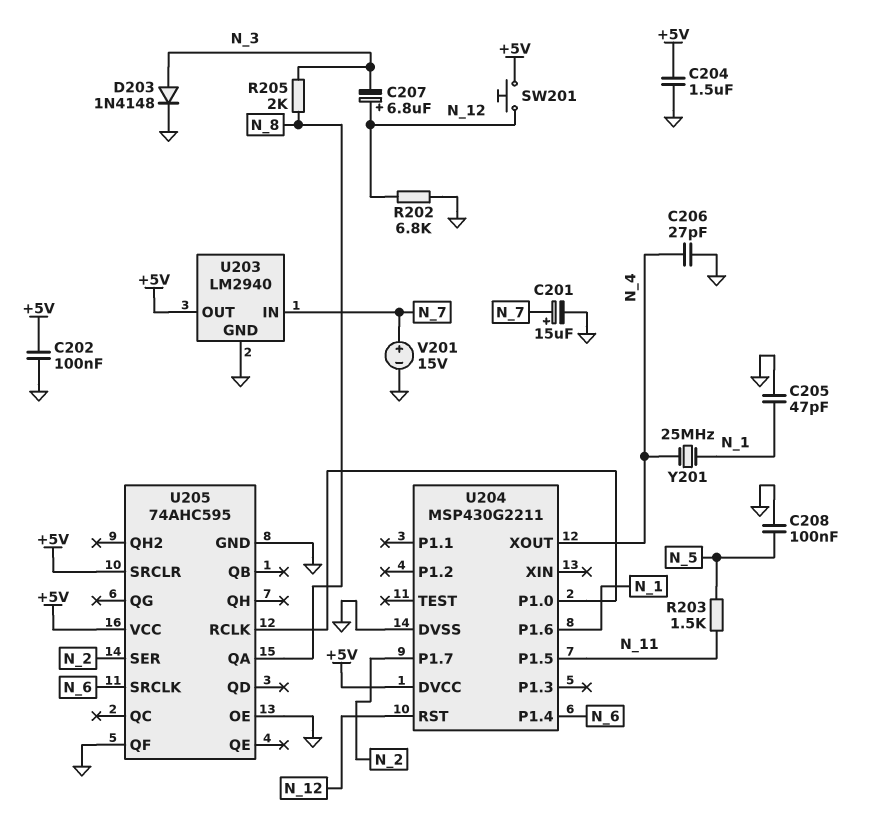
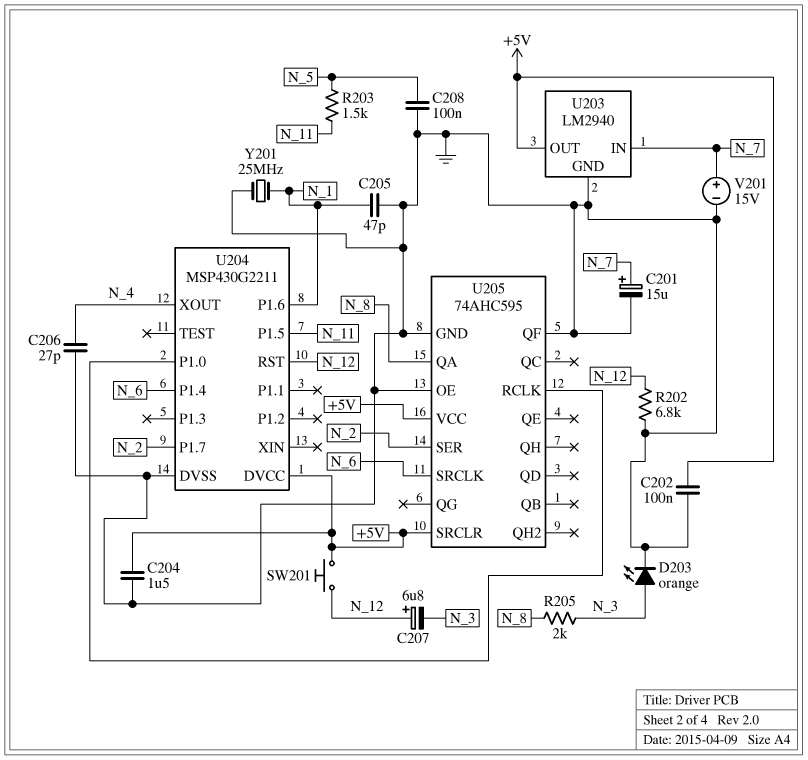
D203: diode 1N4148 (A N_3, K GND) -> LED orange (A N_3, K GND)
Y201: 25MHz (N_1, N_4) -> 25MHz (GND, N_1)

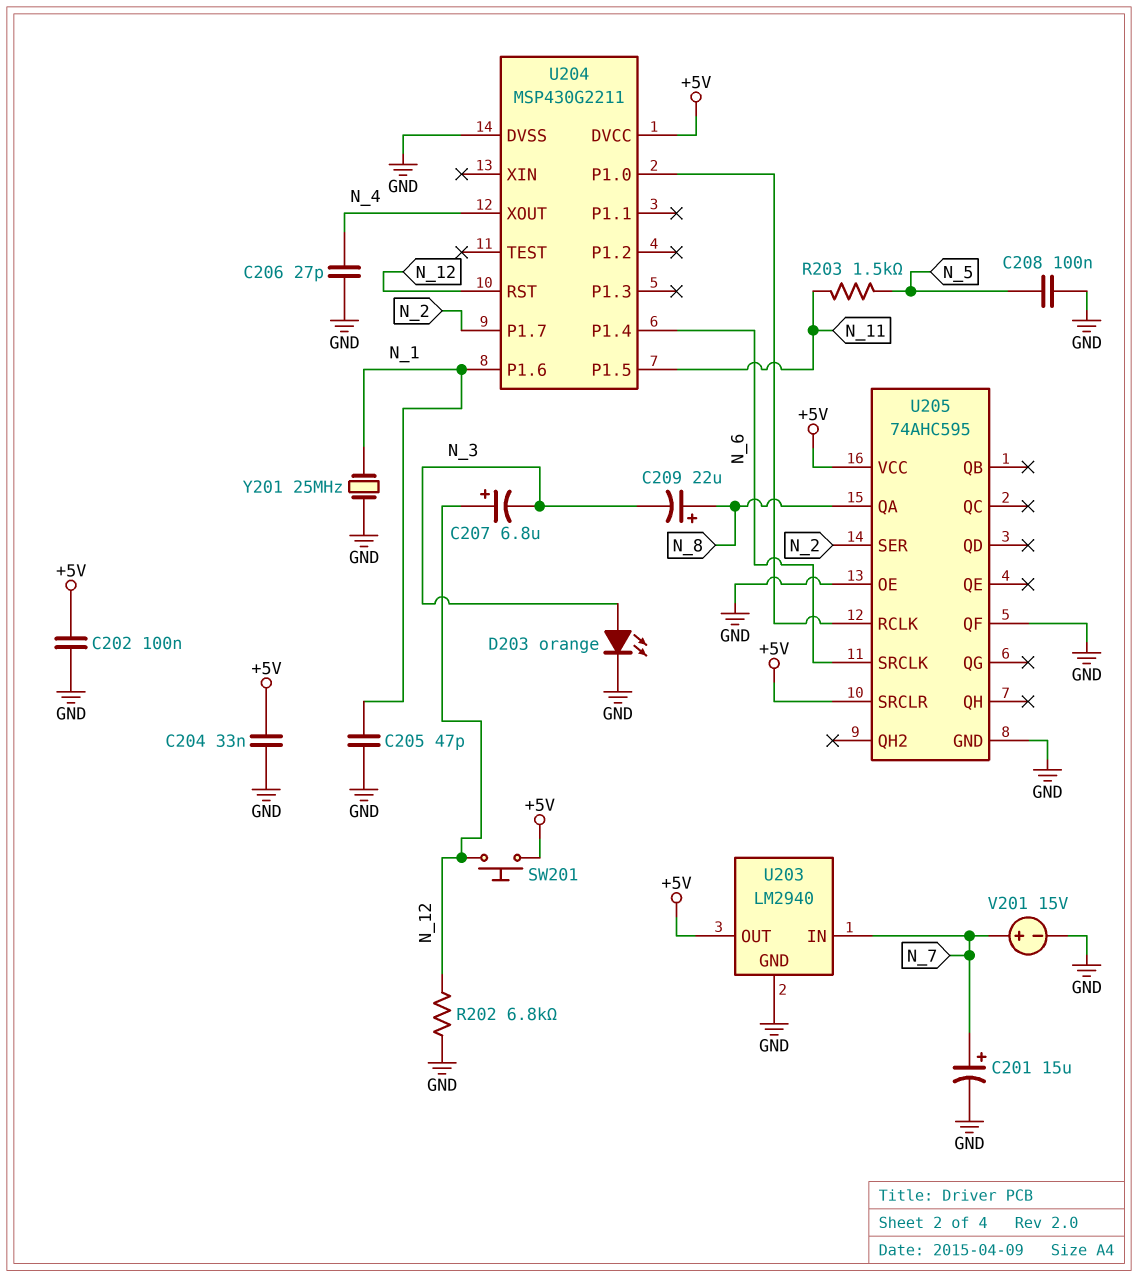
C204: 1.5uF (+5V, GND) -> 33nF (+5V, GND)
C209: none -> 22uF (plus N_8, minus N_3)
R205: 2k (N_3, N_8) -> none

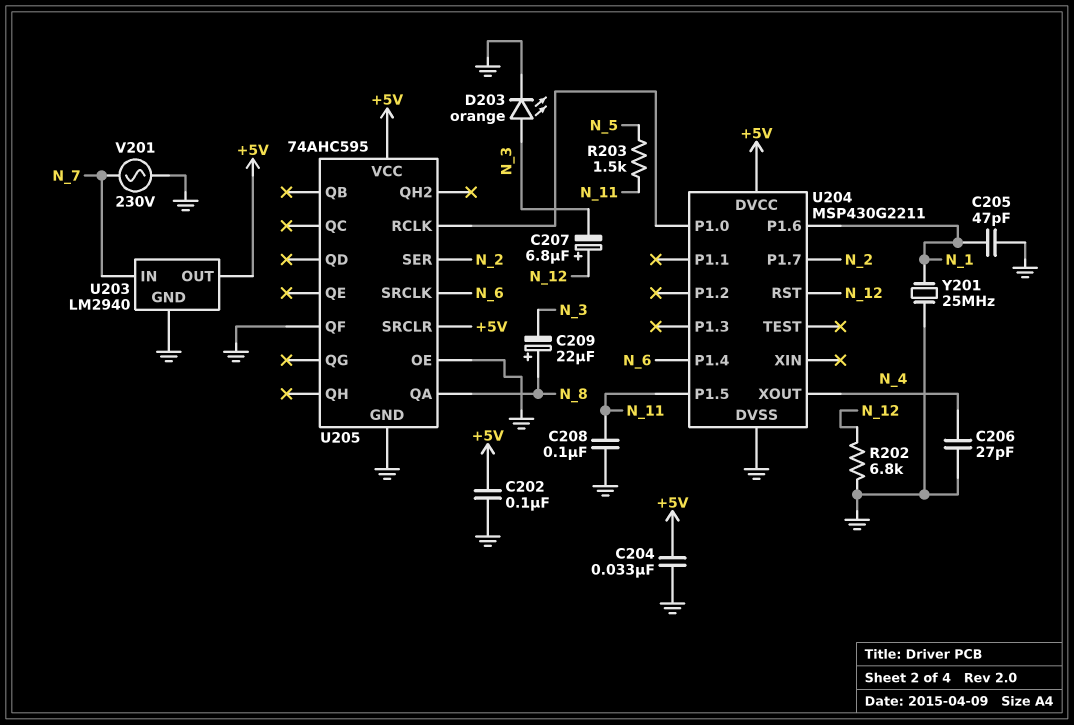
C201: 15uF (plus N_7, minus GND) -> none
C208: 100nF (GND, N_5) -> 100nF (GND, N_11)
SW201: button (+5V, N_12) -> none
V201: 15V (plus N_7, minus GND) -> AC 230V (GND, N_7)

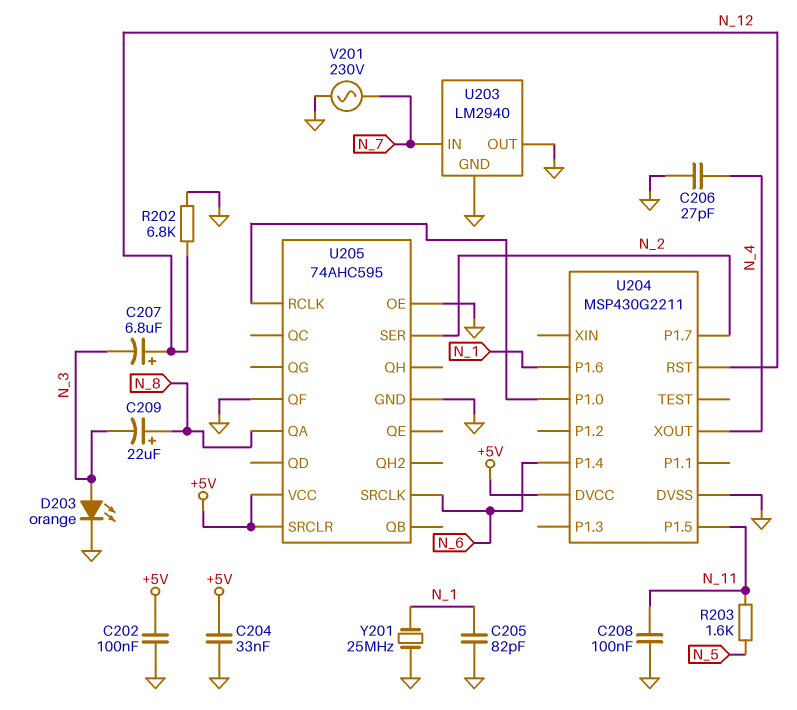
C205: 47pF (GND, N_1) -> 82pF (GND, N_1)
R203: 1.5k (N_5, N_11) -> 1.6k (N_5, N_11)
U203 pin OUT: +5V -> GND

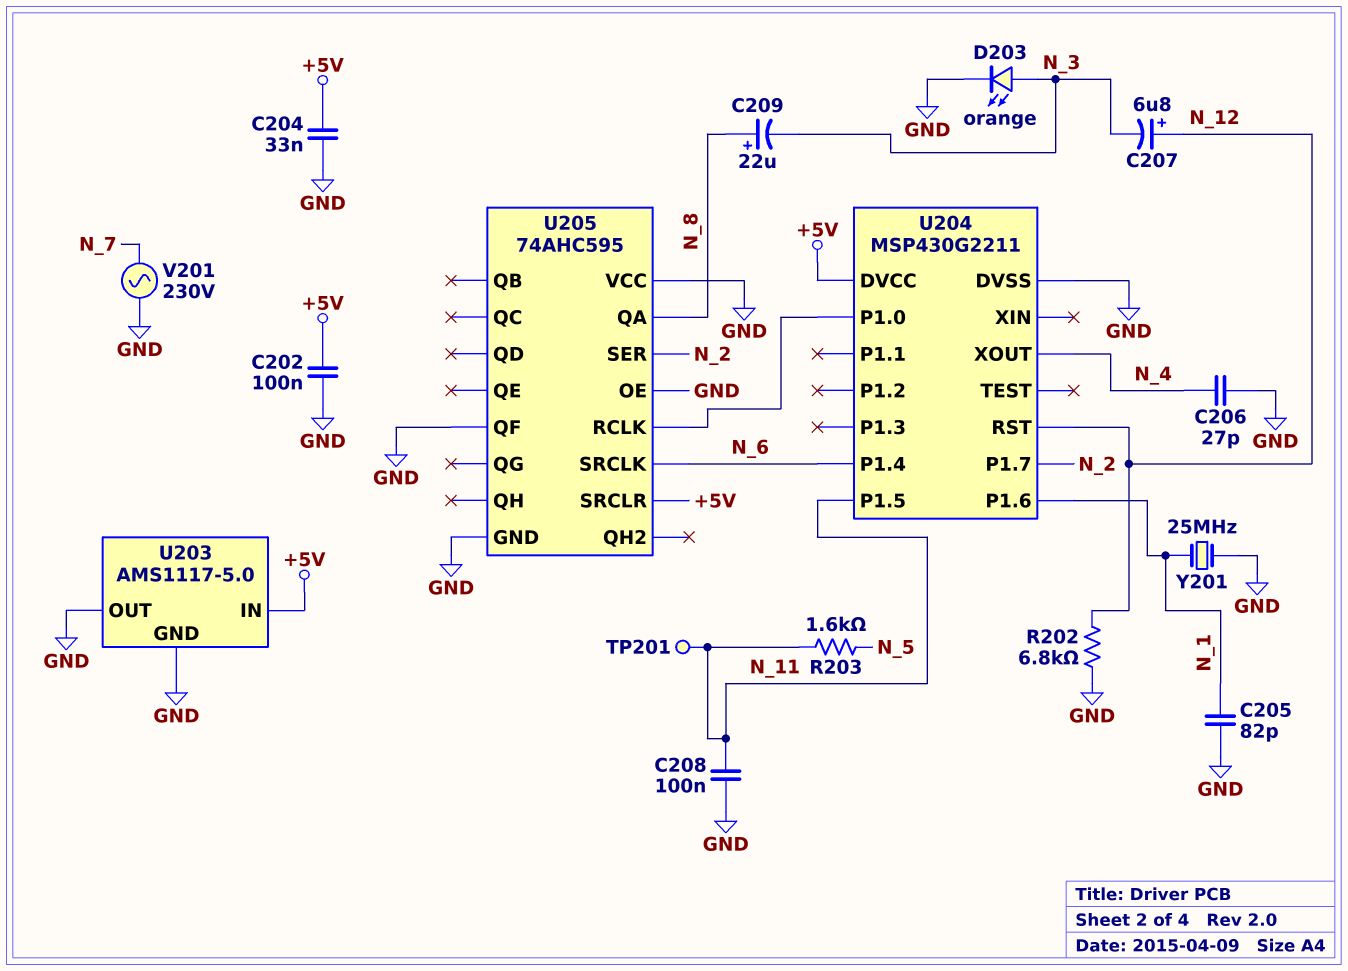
TP201: none -> test point (N_11)
U203: LM2940 -> AMS1117-5.0
U203 pin IN: N_7 -> +5V
U205 pin VCC: +5V -> GND

